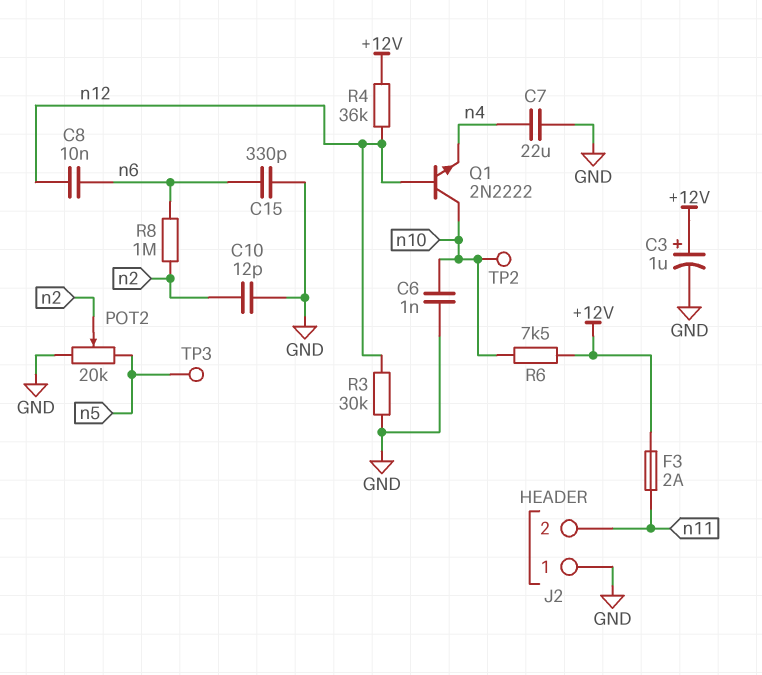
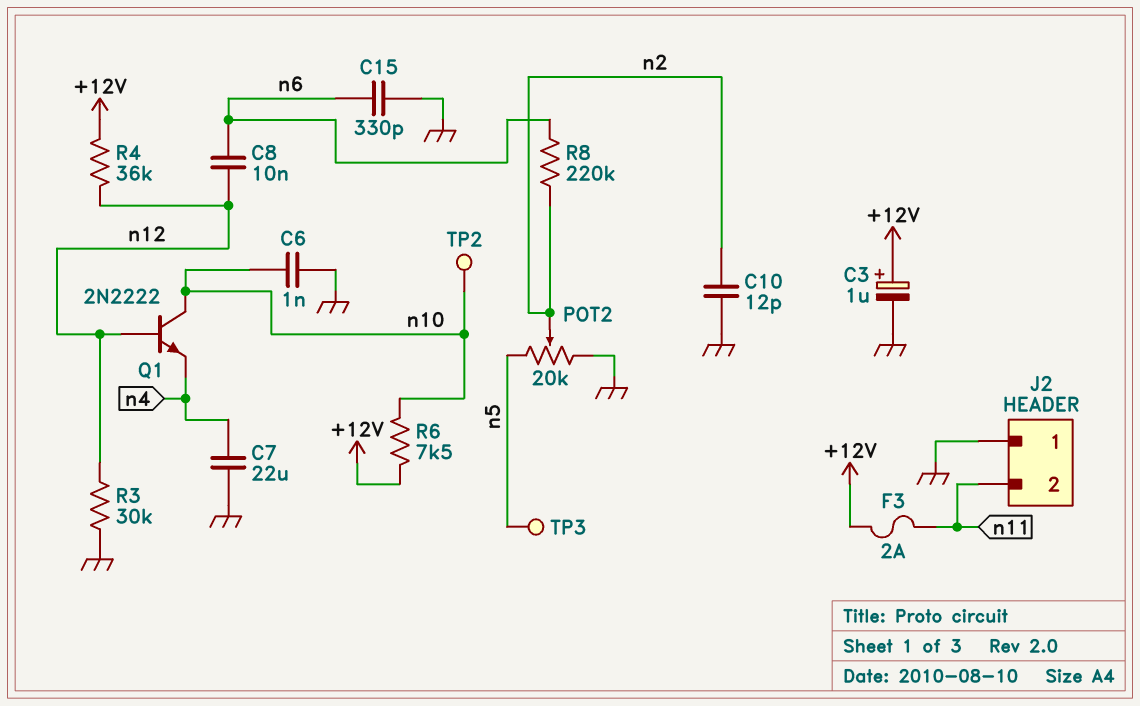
R8: 1M (n2, n6) -> 220k (n2, n6)

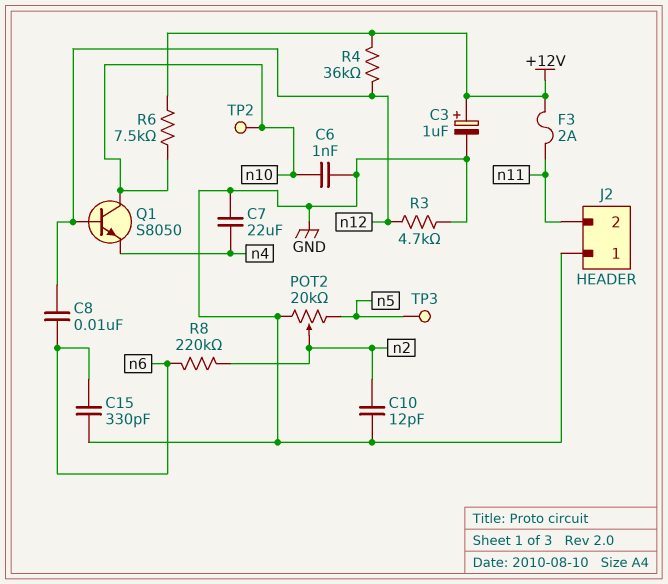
Q1: NPN 2N2222 (B n12, C n10, E n4) -> NPN S8050 (B n12, C n10, E n4)
R3: 30k (GND, n12) -> 4.7k (GND, n12)

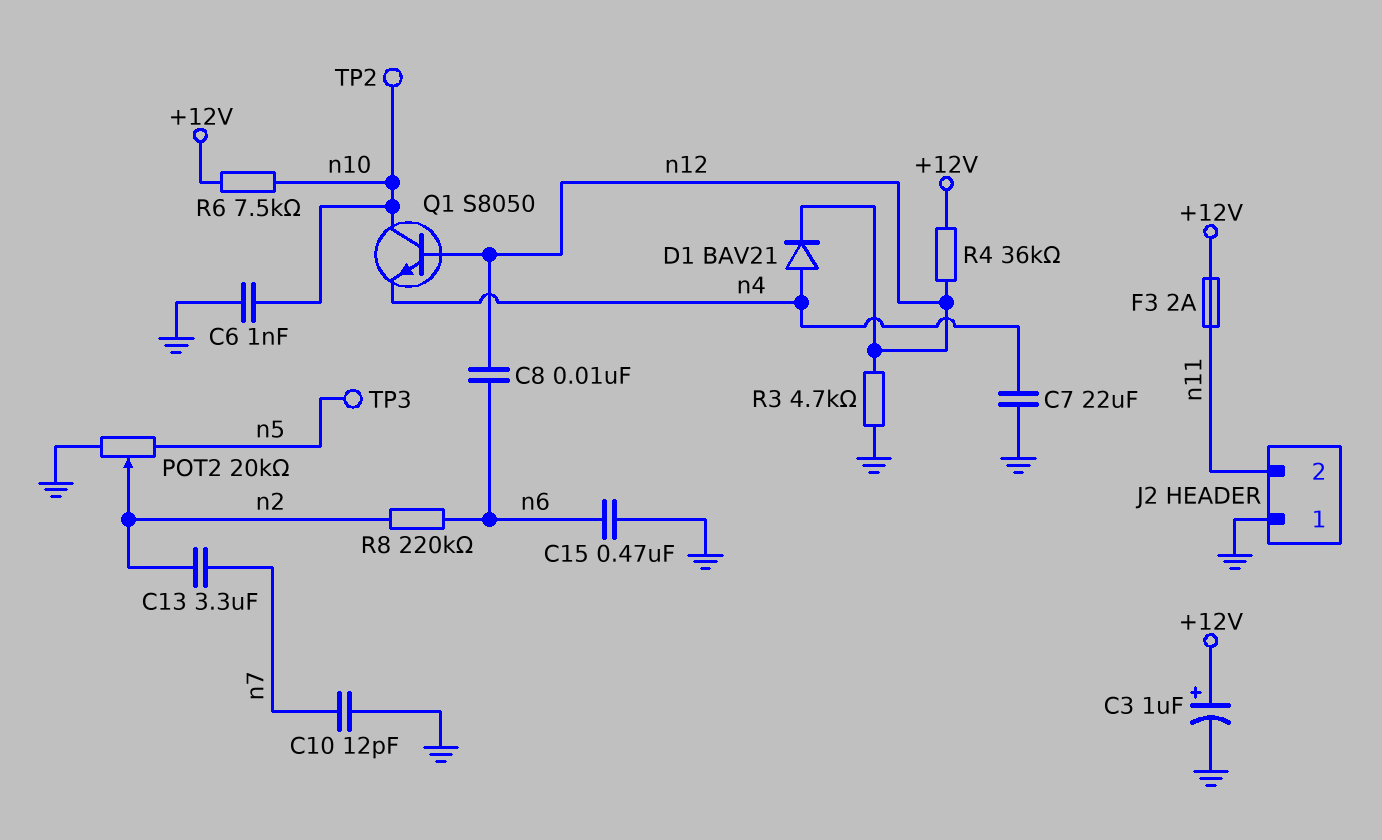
C10: 12pF (GND, n2) -> 12pF (GND, n7)
C13: none -> 3.3uF (n2, n7)
C15: 330pF (GND, n6) -> 470nF (GND, n6)
D1: none -> diode BAV21 (A n4, K n12)

